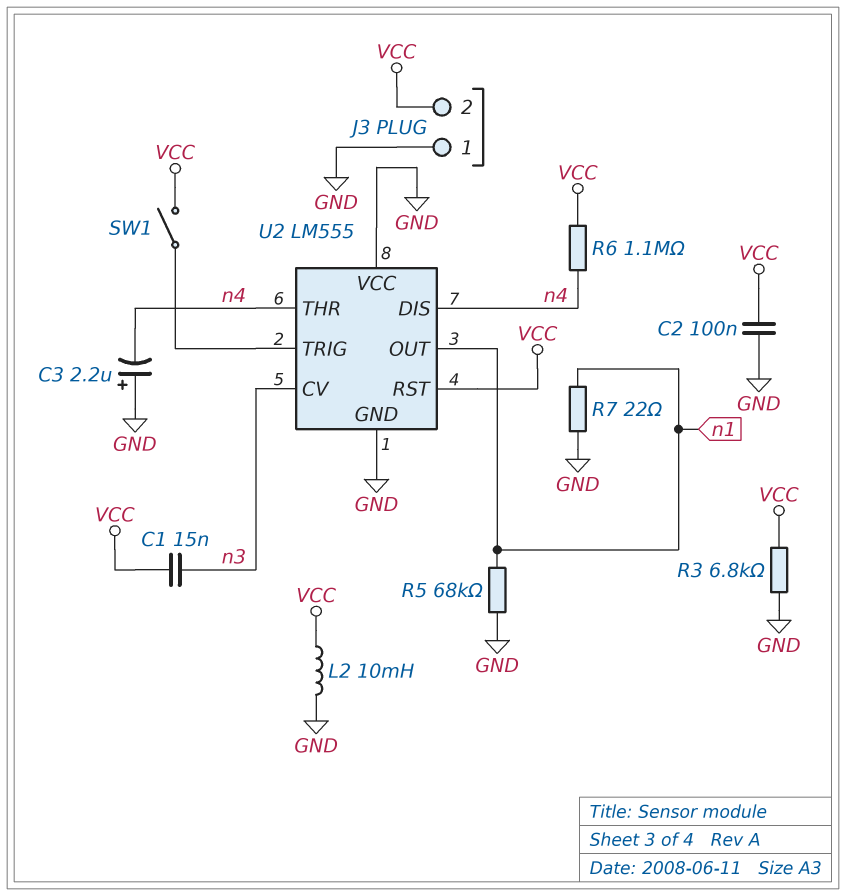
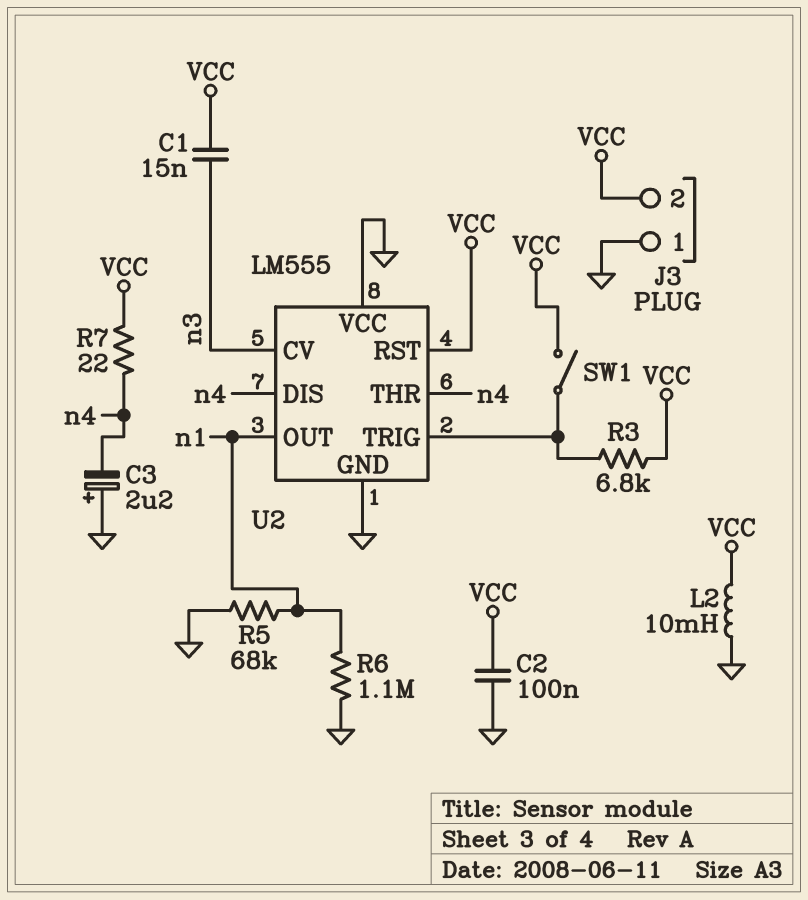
R3: 6.8k (GND, VCC) -> 6.8k (U2/TRIG, VCC)
R6: 1.1M (VCC, n4) -> 1.1M (GND, n1)
R7: 22 (GND, n1) -> 22 (VCC, n4)

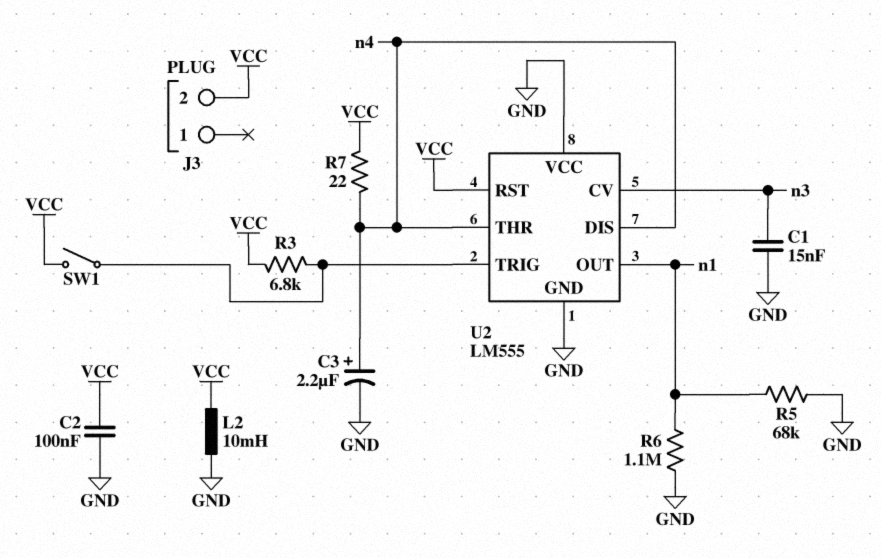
C1: 15nF (VCC, n3) -> 15nF (GND, n3)
C3: 2.2uF (plus GND, minus n4) -> 2.2uF (plus n4, minus GND)
J3 pin 1: GND -> none

